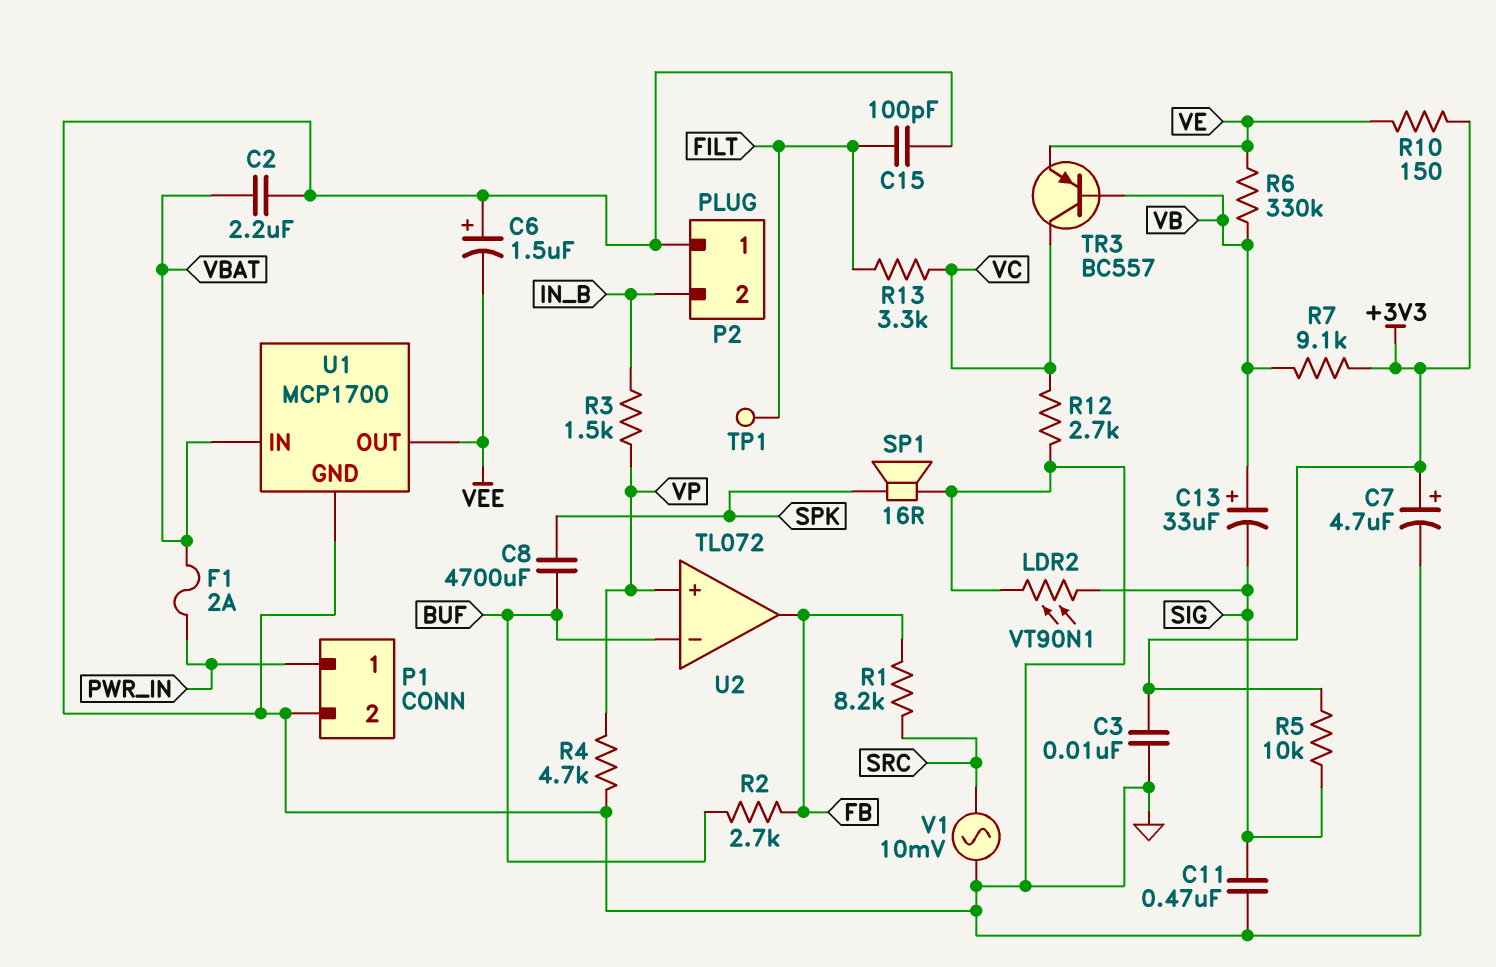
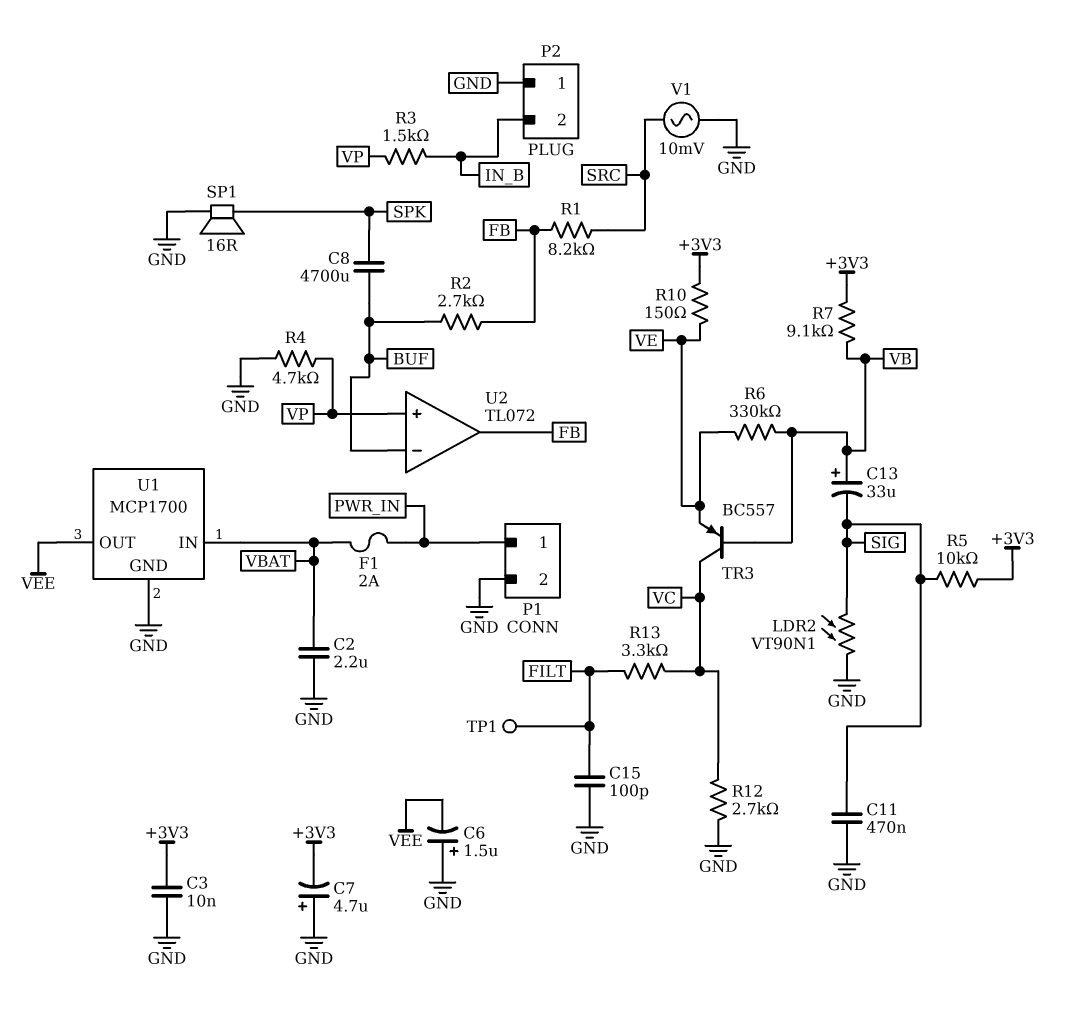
C7: 4.7uF (plus +3V3, minus GND) -> 4.7uF (plus GND, minus +3V3)

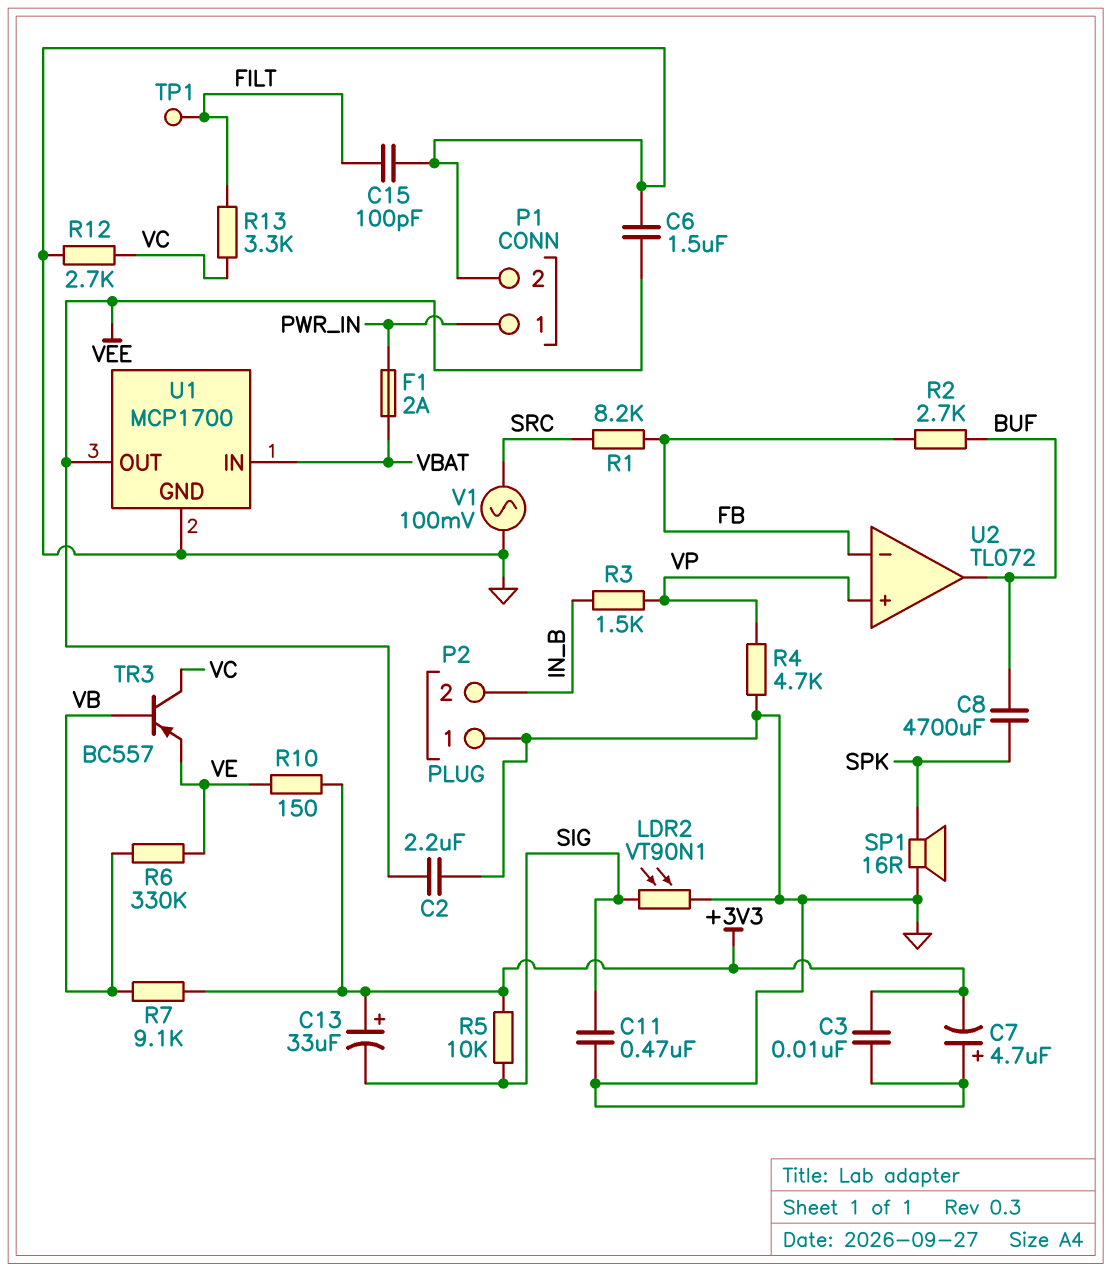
C2: 2.2uF (GND, VBAT) -> 2.2uF (GND, VEE)
C6: 1.5uF (plus GND, minus VEE) -> 1.5uF (GND, VEE)
C13: 33uF (plus VB, minus SIG) -> 33uF (plus +3V3, minus SIG)
U2 pin in-: BUF -> FB
U2 pin out: FB -> BUF
V1: AC 10mV (GND, SRC) -> AC 100mV (GND, SRC)

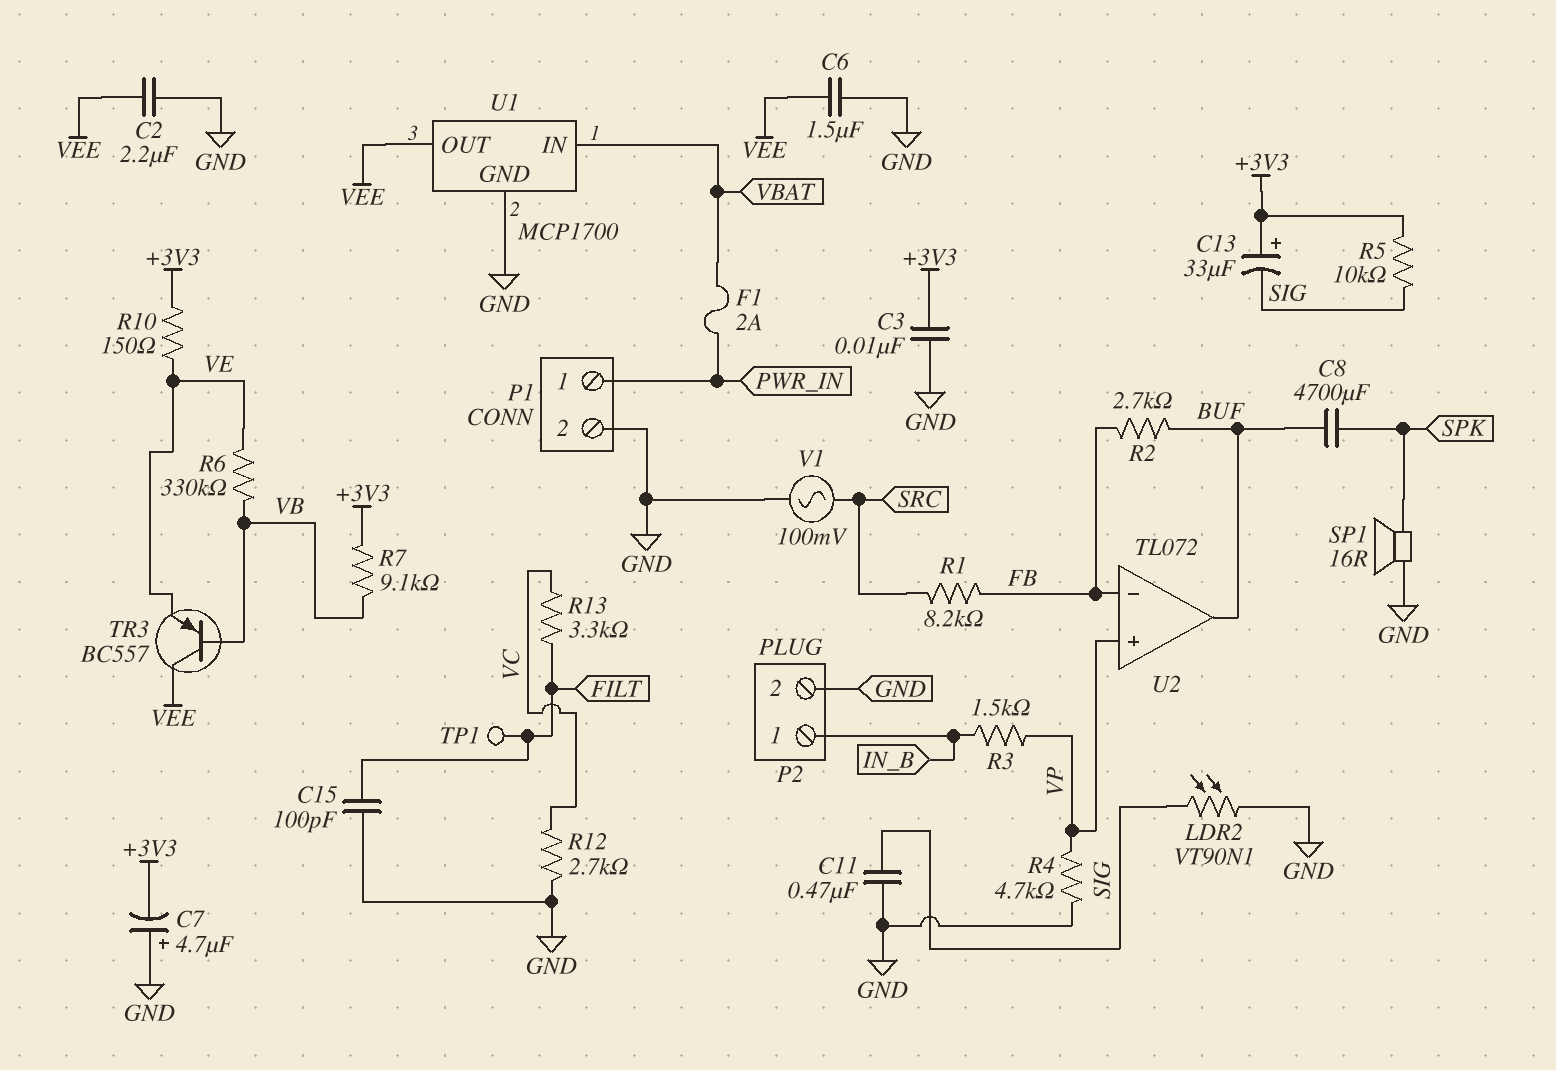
P2 pin 1: GND -> IN_B
P2 pin 2: IN_B -> GND
TR3: PNP BC557 (B VB, C VC, E VE) -> PNP BC557 (B VB, C VEE, E VE)

